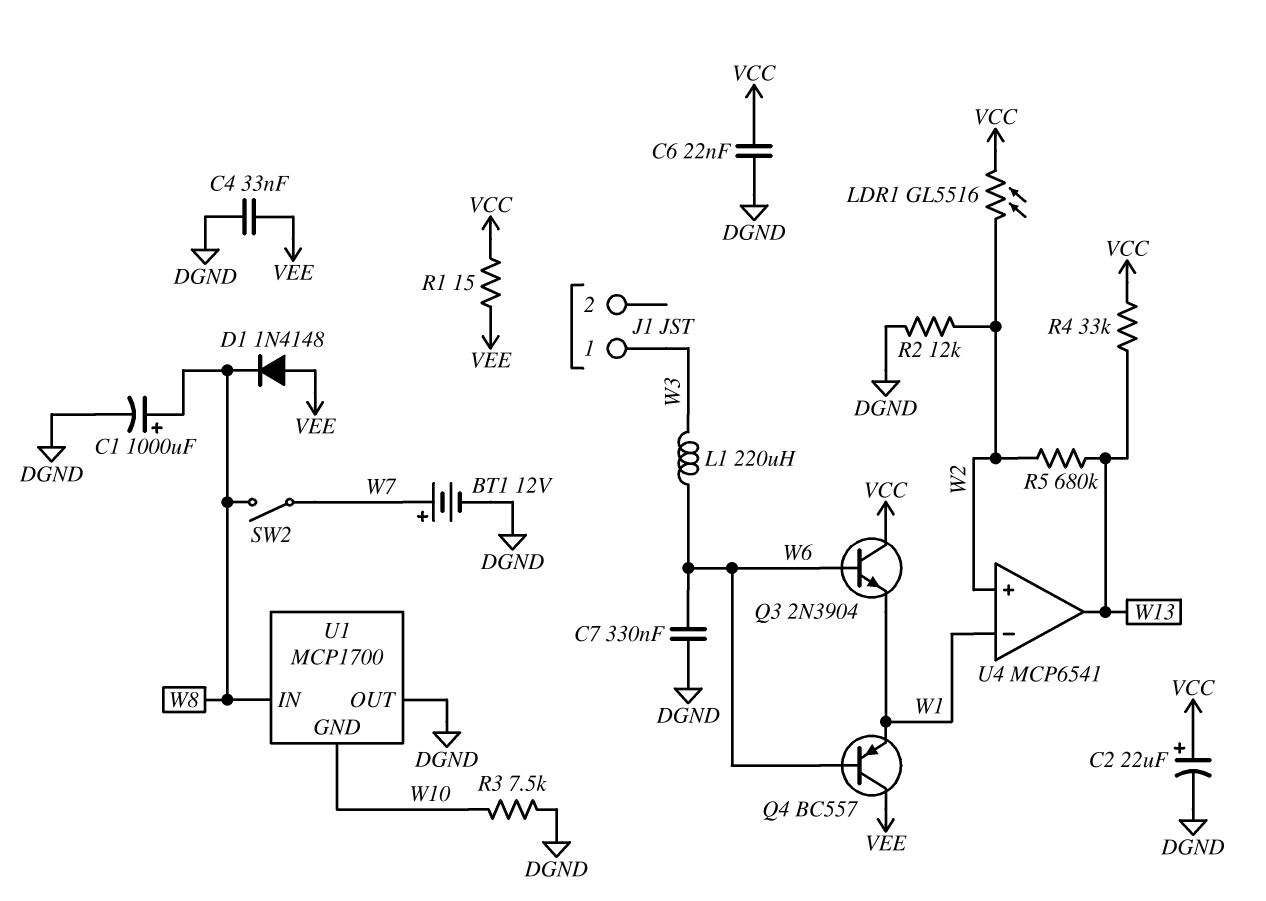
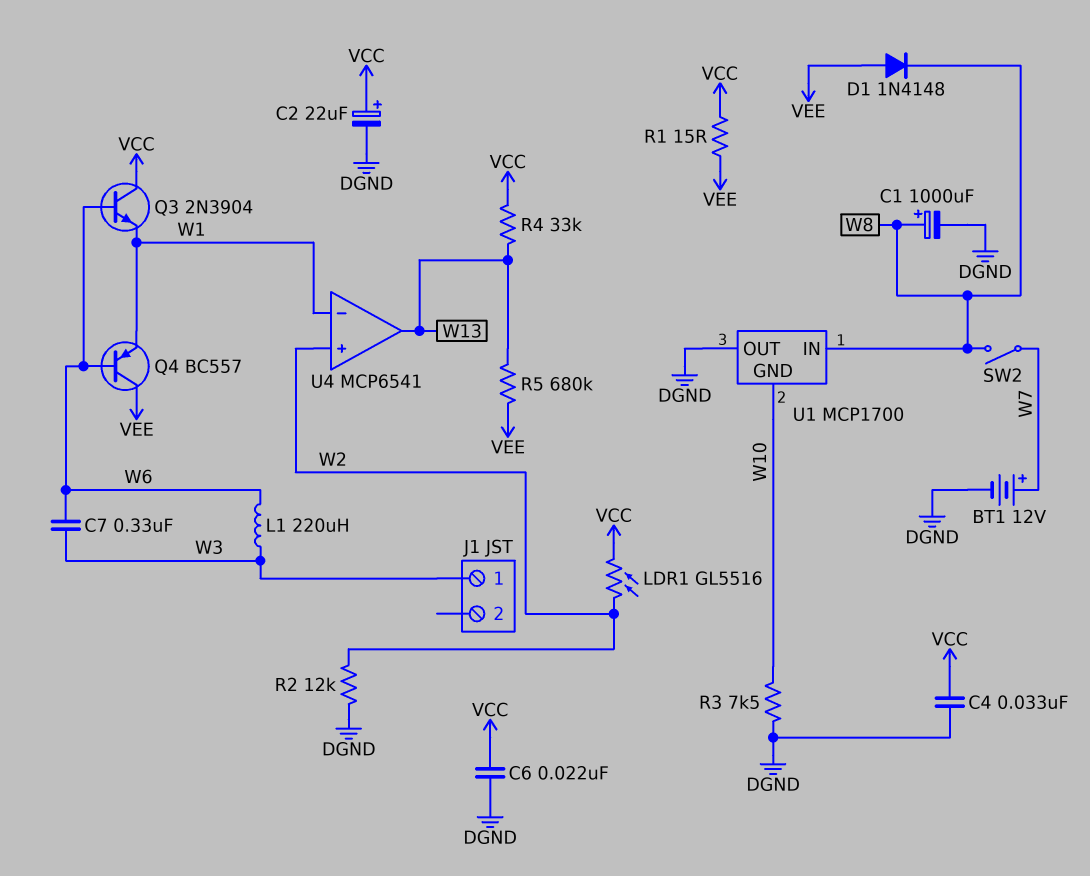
C4: 33nF (DGND, VEE) -> 33nF (DGND, VCC)
C7: 330nF (DGND, W6) -> 330nF (W3, W6)
R5: 680k (W2, W13) -> 680k (VEE, W13)

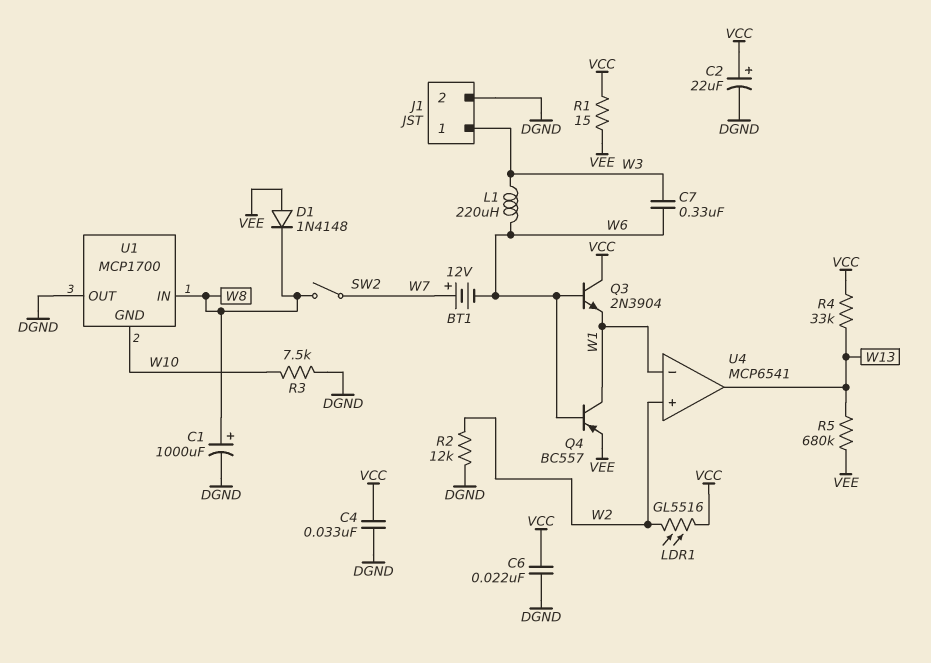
BT1: 12V (plus W7, minus DGND) -> 12V (plus W7, minus W6)
J1 pin 2: none -> DGND
Q4: PNP BC557 (B W6, C VEE, E W1) -> PNP BC557 (B W6, C W1, E VEE)

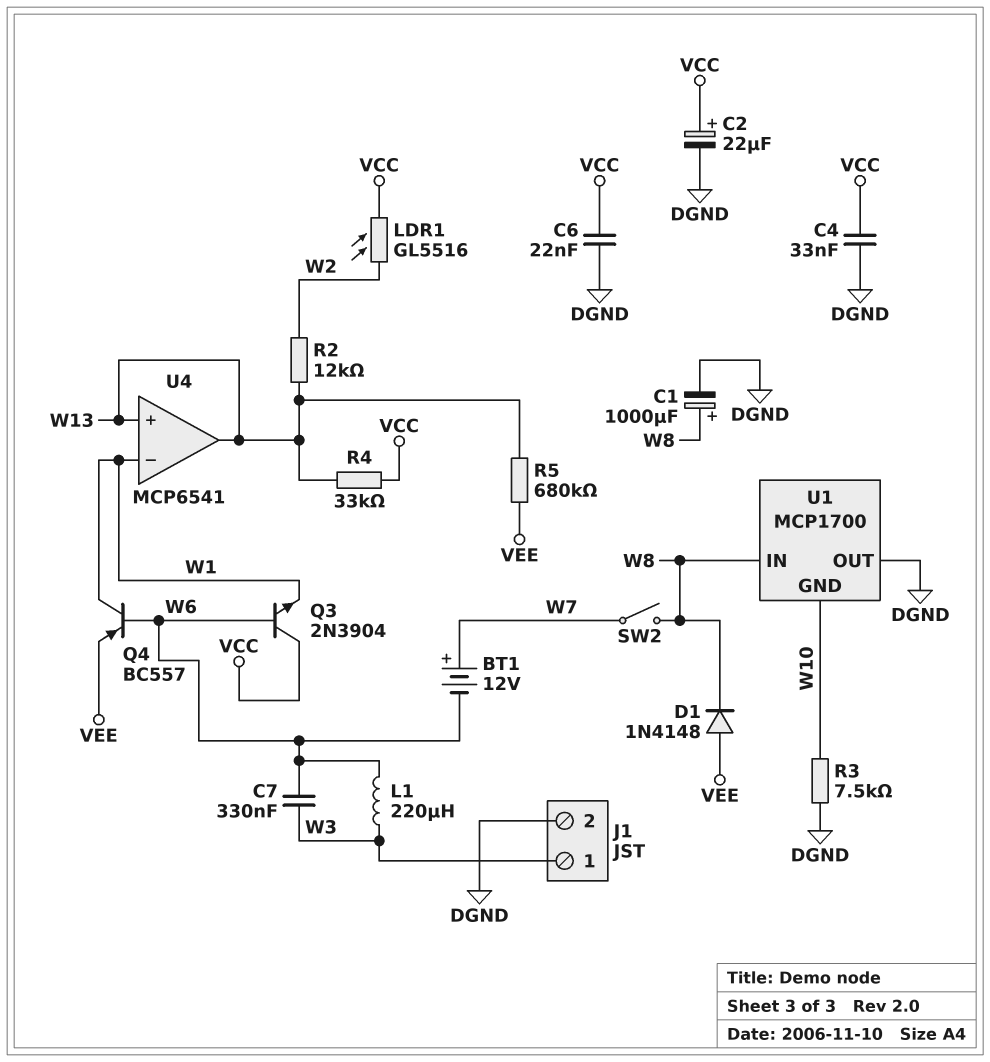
R1: 15 (VCC, VEE) -> none
R2: 12k (DGND, W2) -> 12k (W2, W13)
U4 pin in+: W2 -> W13

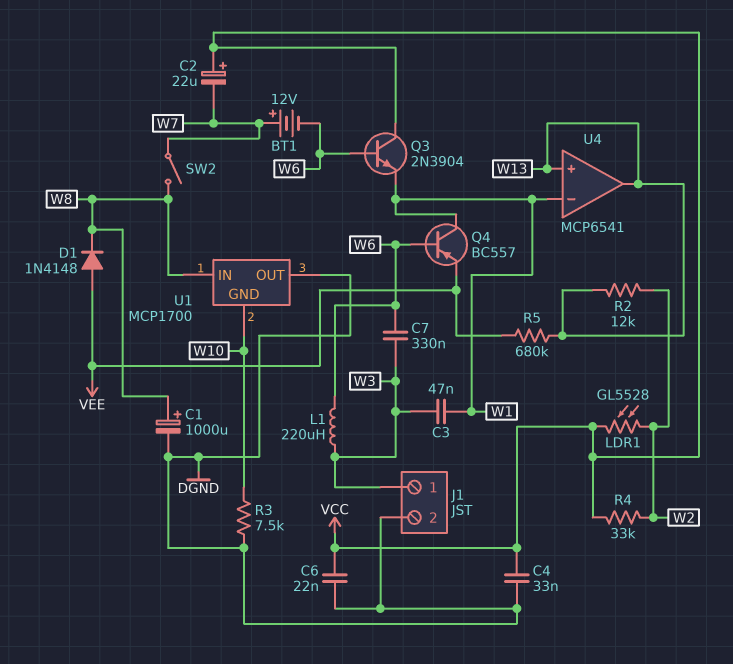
C2: 22uF (plus VCC, minus DGND) -> 22uF (plus VCC, minus W7)
C3: none -> 47nF (W1, W3)
LDR1: GL5516 (VCC, W2) -> GL5528 (VCC, W2)
R4: 33k (VCC, W13) -> 33k (VCC, W2)

